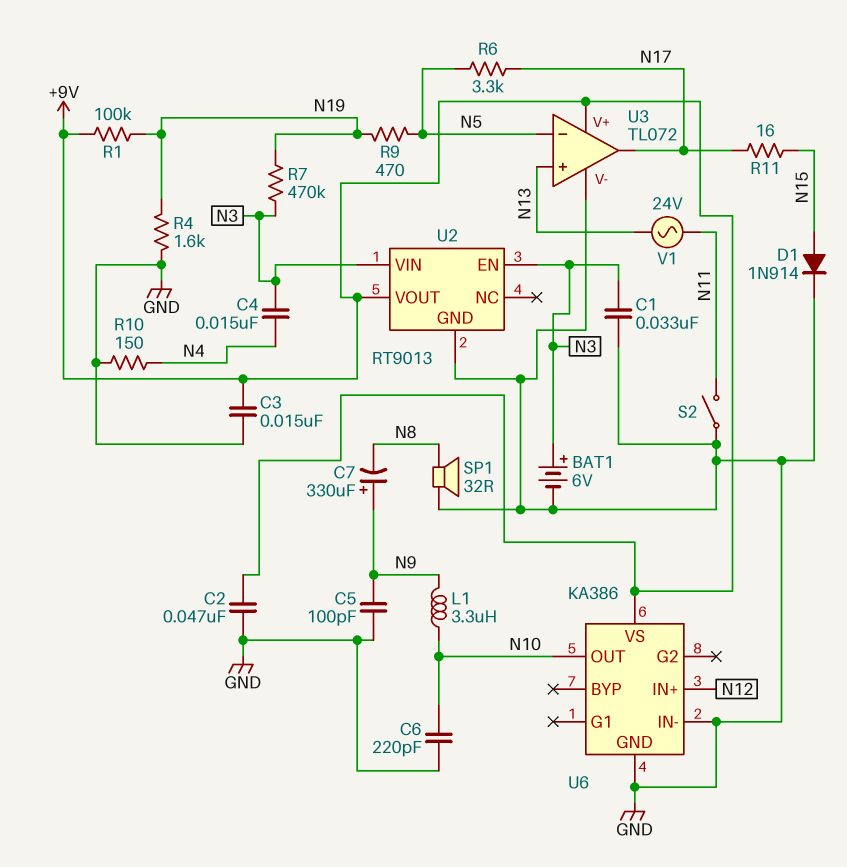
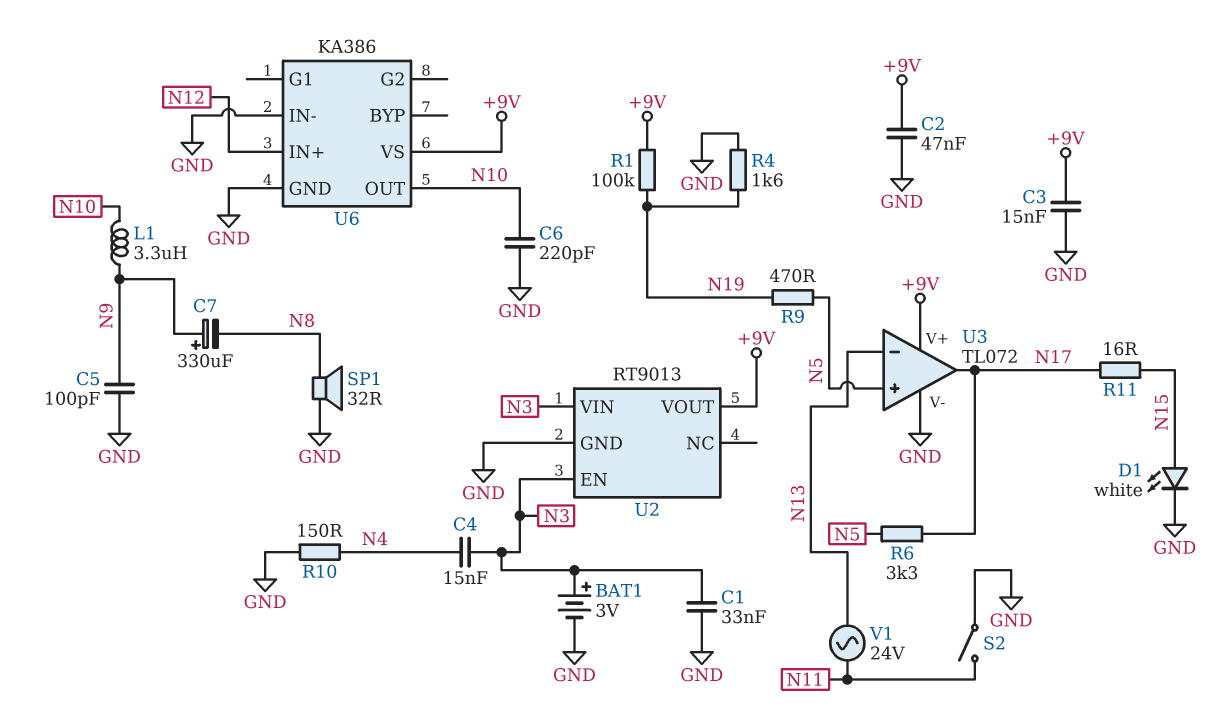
BAT1: 6V (plus N3, minus GND) -> 3V (plus N3, minus GND)
D1: diode 1N914 (A N15, K GND) -> LED white (A N15, K GND)
R7: 470k (N3, N19) -> none
U3 pin in+: N13 -> N5
U3 pin in-: N5 -> N13

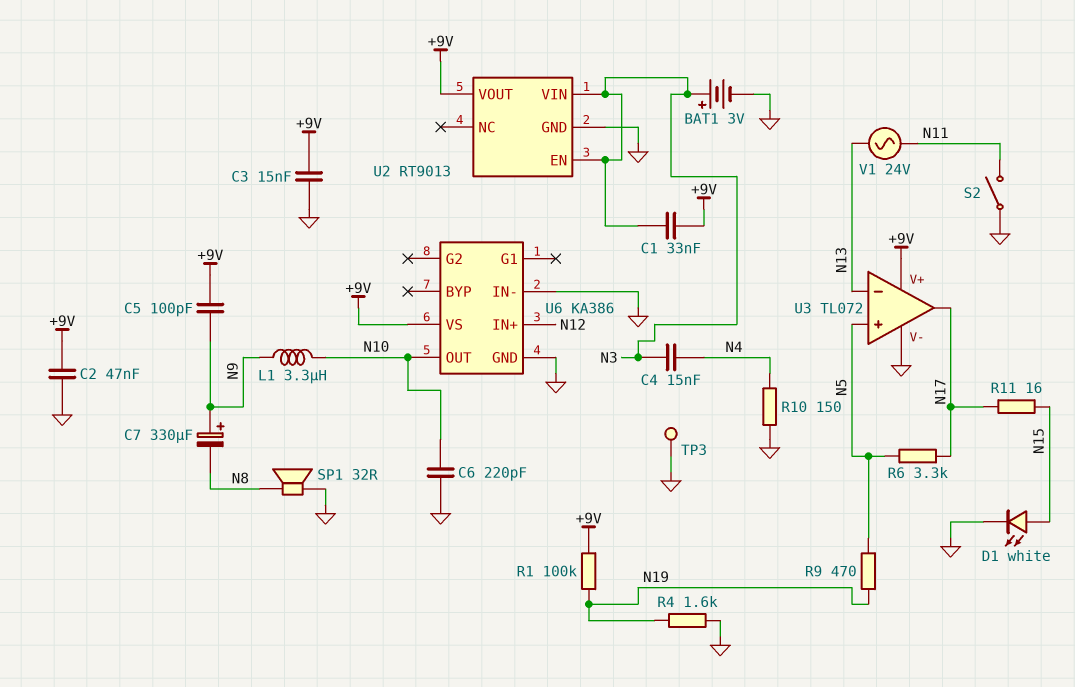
C1: 33nF (GND, N3) -> 33nF (+9V, N3)
C5: 100pF (GND, N9) -> 100pF (+9V, N9)
TP3: none -> test point (GND)

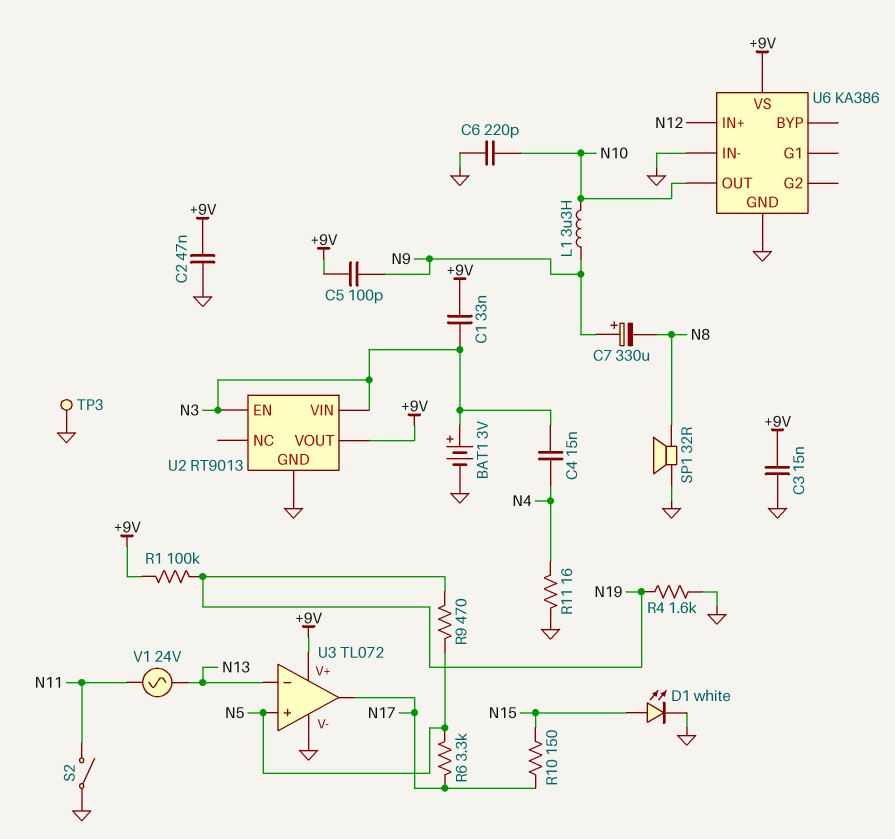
R10: 150 (GND, N4) -> 150 (N15, N17)
R11: 16 (N15, N17) -> 16 (GND, N4)

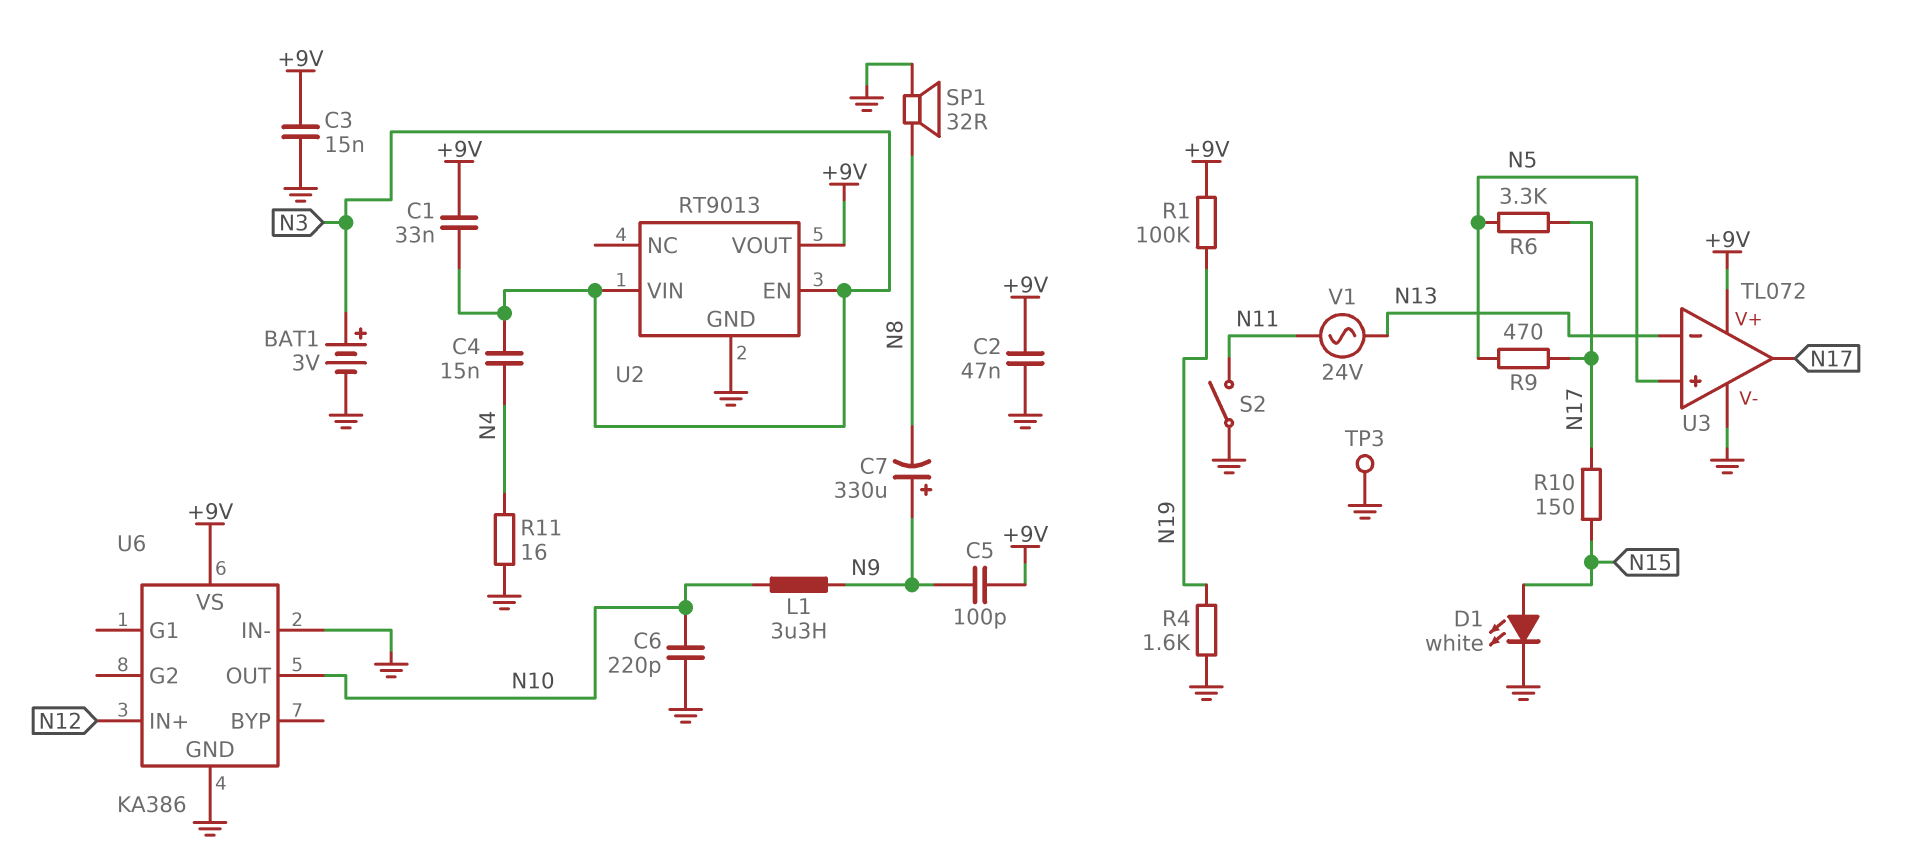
R9: 470 (N5, N19) -> 470 (N5, N17)

